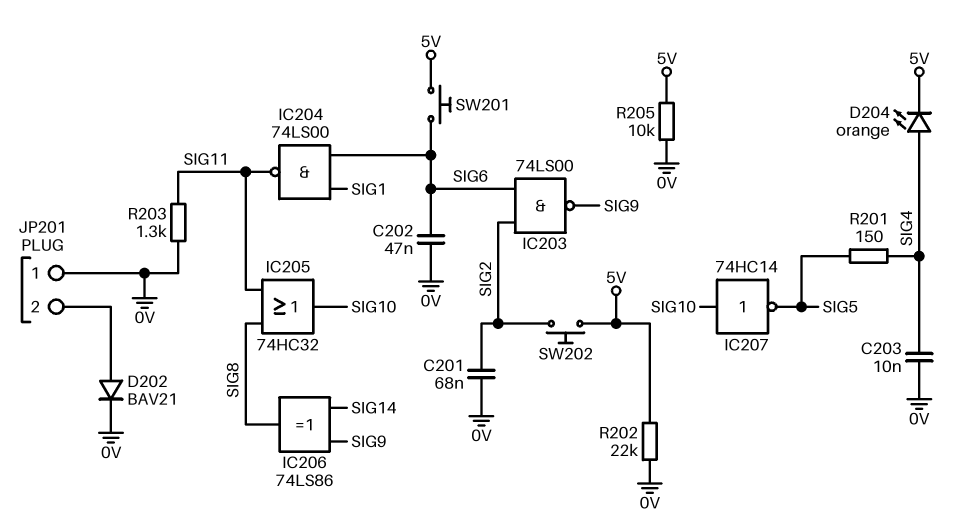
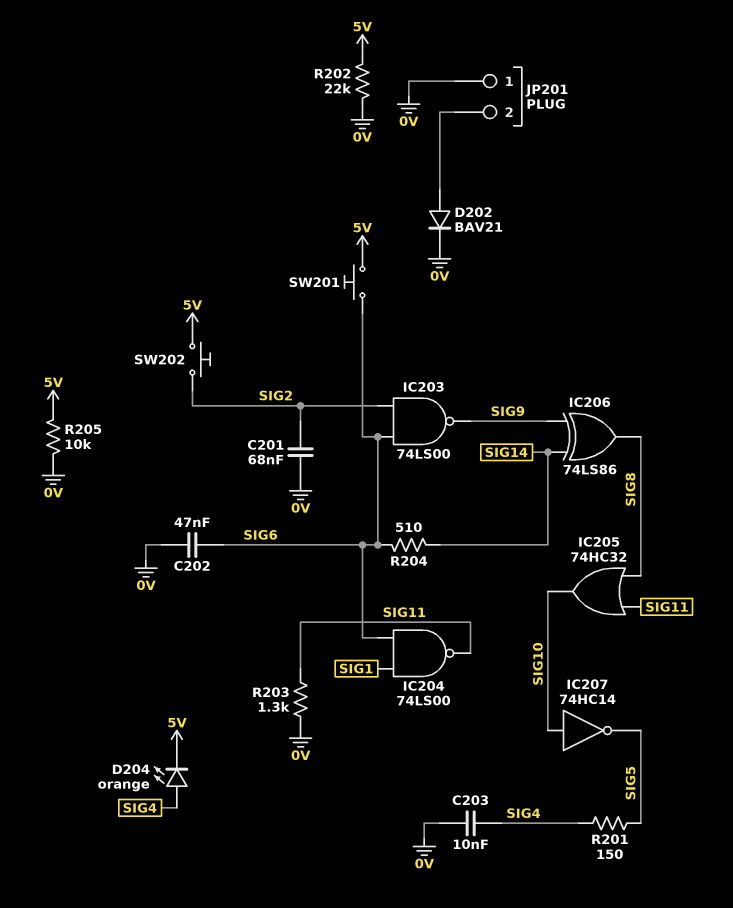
R204: none -> 510 (SIG6, SIG14)

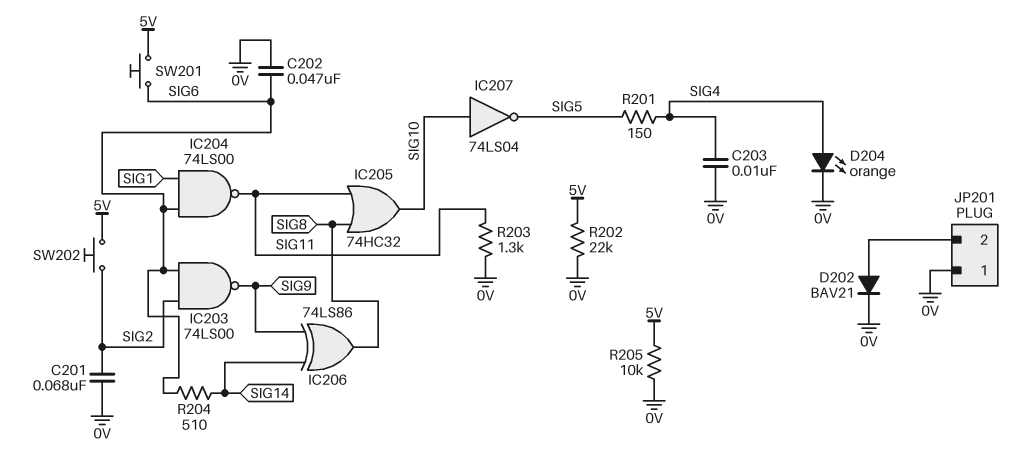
D204: LED orange (A SIG4, K 5V) -> LED orange (A SIG4, K 0V)
IC207: NOT 74HC14 (in SIG10, out SIG5) -> NOT 74LS04 (in SIG10, out SIG5)

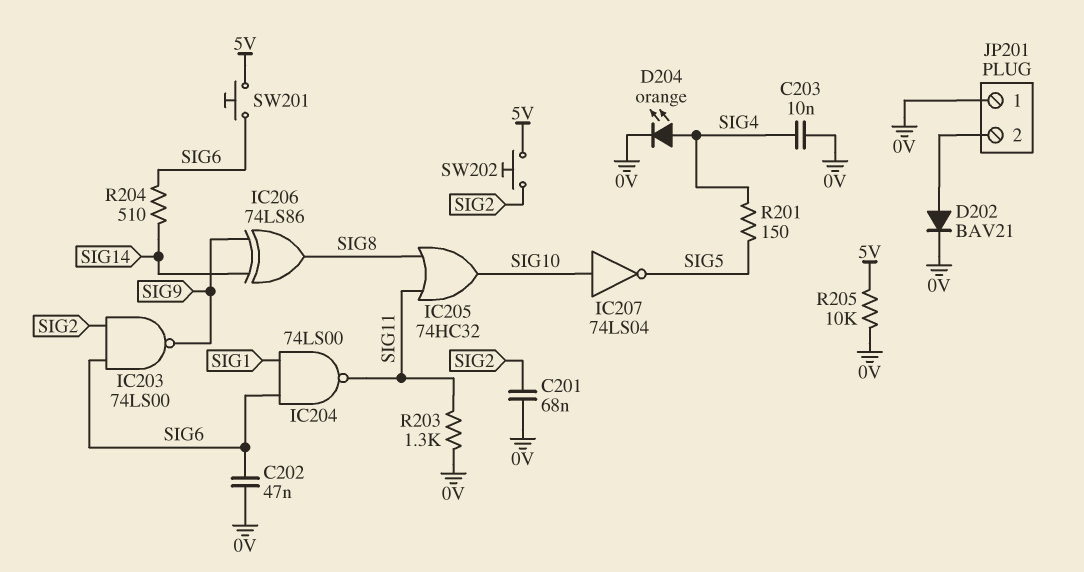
R202: 22k (0V, 5V) -> none

